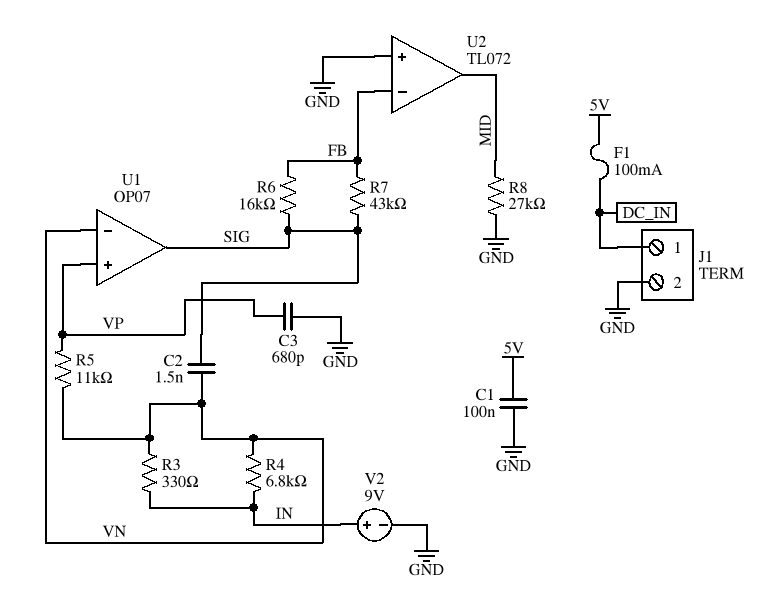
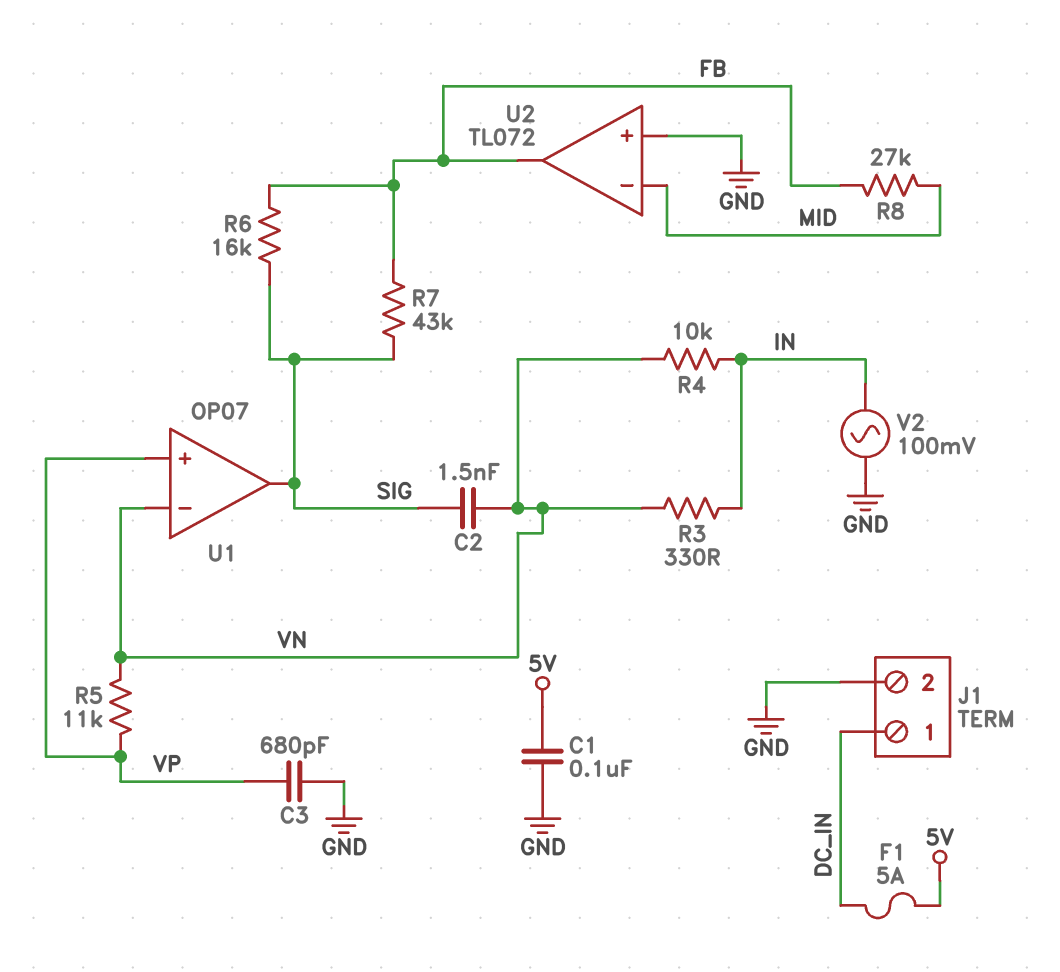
F1: 100mA (5V, DC_IN) -> 5A (5V, DC_IN)
R4: 6.8k (IN, VN) -> 10k (IN, VN)
R8: 27k (GND, MID) -> 27k (FB, MID)
U2 pin in-: FB -> MID
U2 pin out: MID -> FB
V2: 9V (plus IN, minus GND) -> AC 100mV (GND, IN)

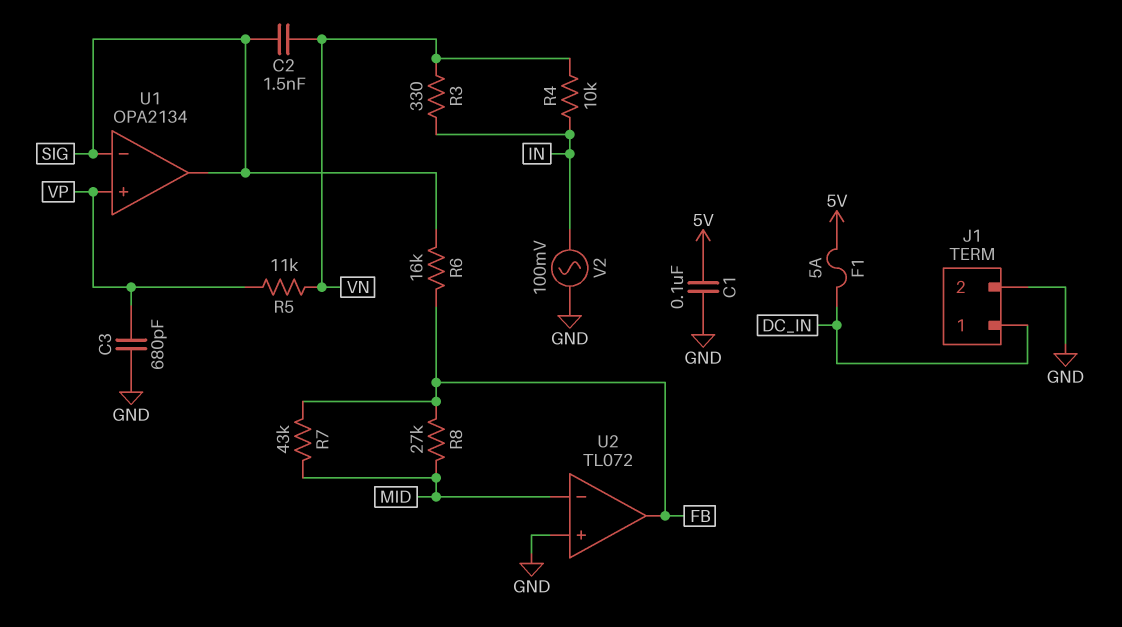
R7: 43k (FB, SIG) -> 43k (FB, MID)
U1: OP07 -> OPA2134
U1 pin in-: VN -> SIG

